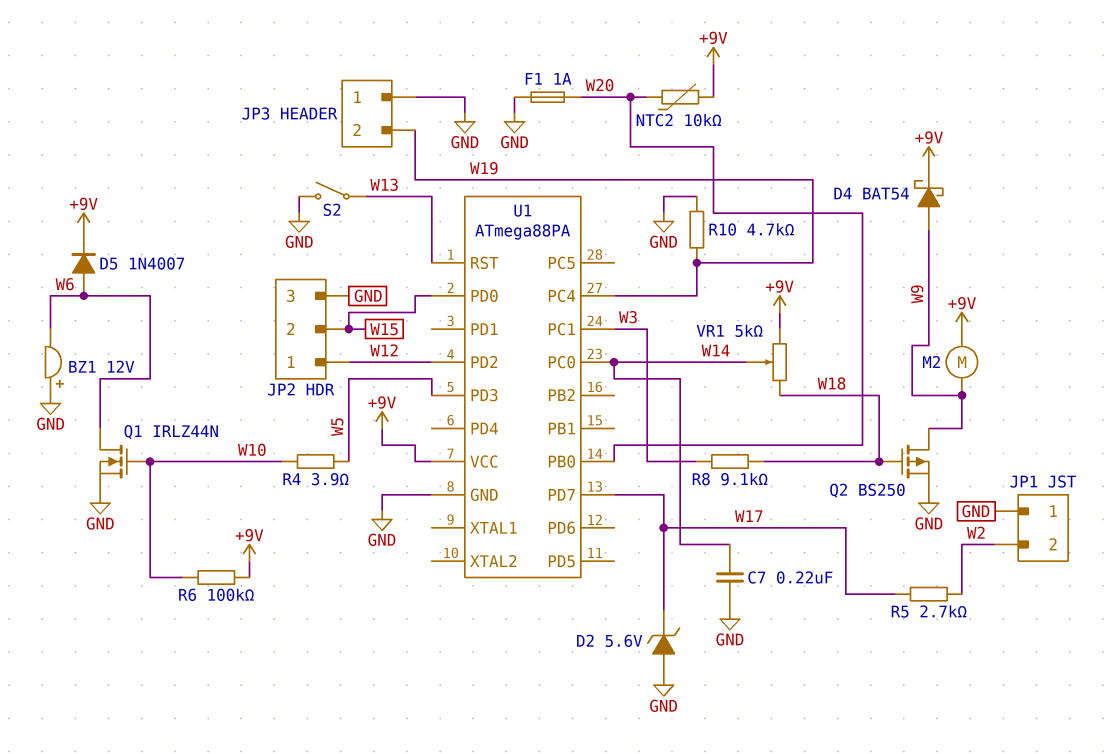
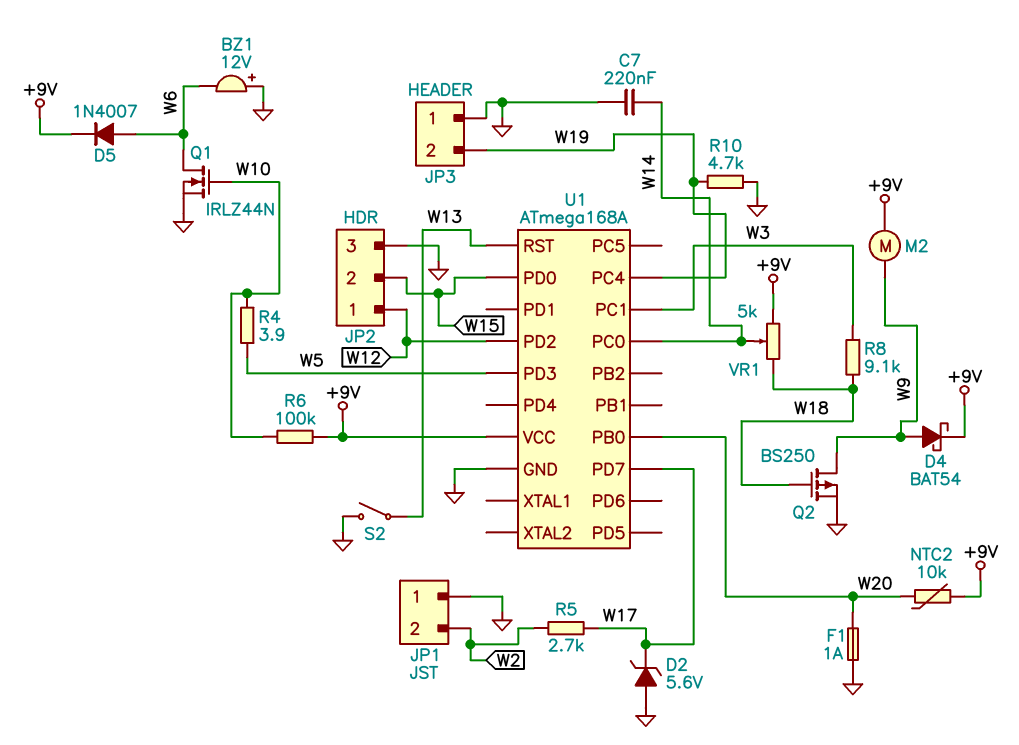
U1: ATmega88PA -> ATmega168A

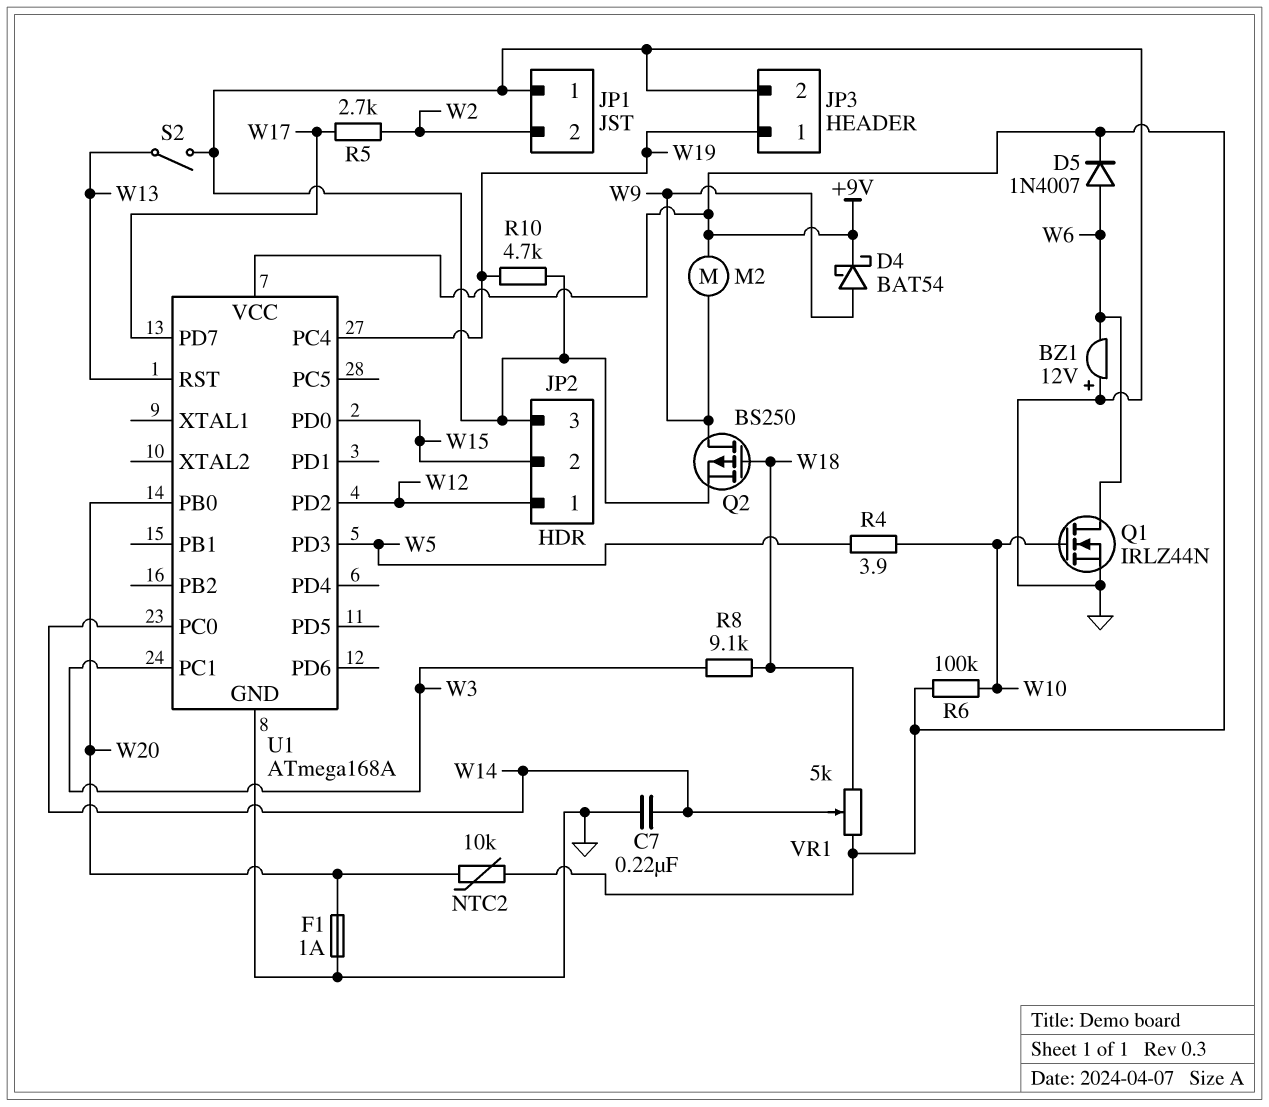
D2: zener 5.6V (A GND, K W17) -> none
JP3 pin 1: GND -> W19
JP3 pin 2: W19 -> GND

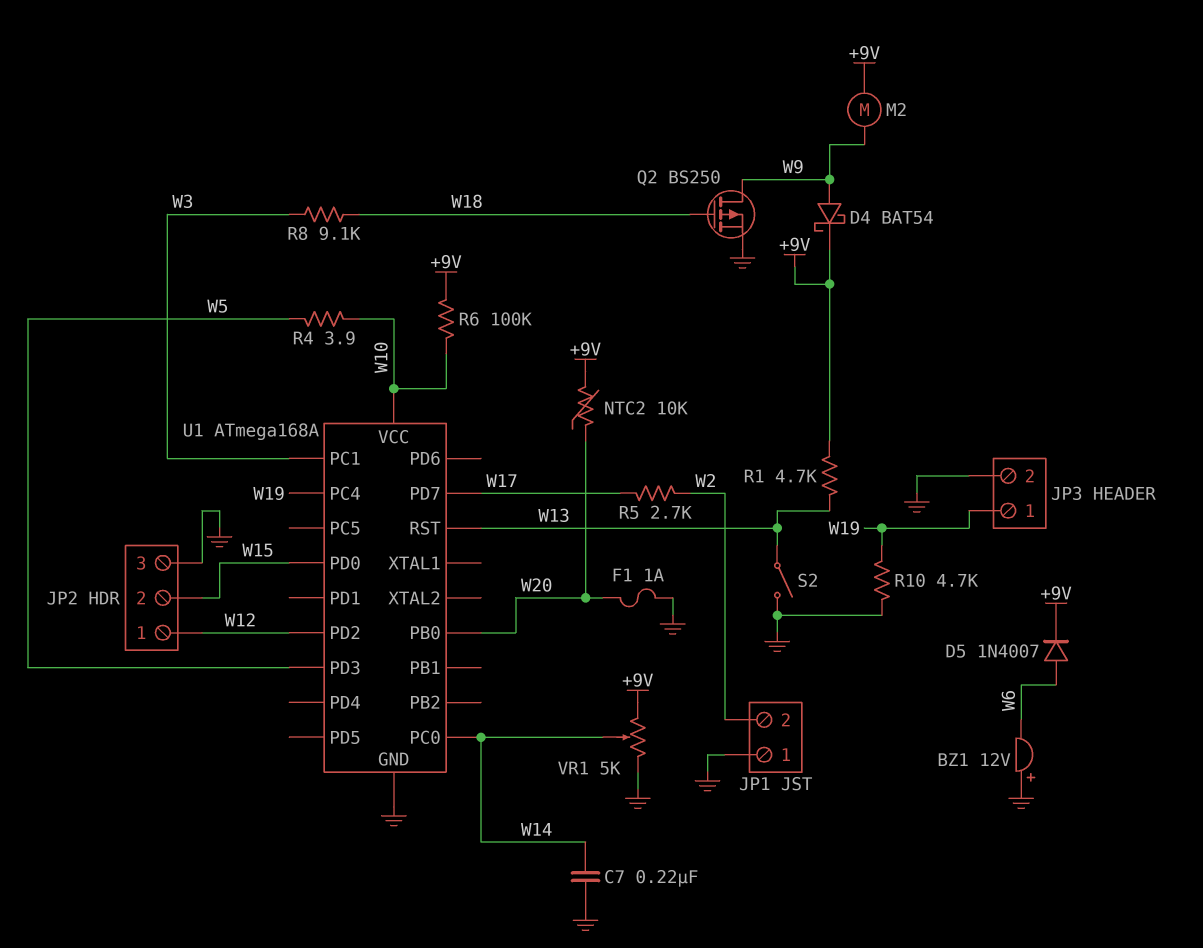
Q1: NMOS IRLZ44N (G W10, D W6, S GND) -> none
R1: none -> 4.7k (+9V, W13)
U1 pin VCC: +9V -> W10
VR1: 5k (+9V, W18, wiper W14) -> 5k (+9V, GND, wiper W14)

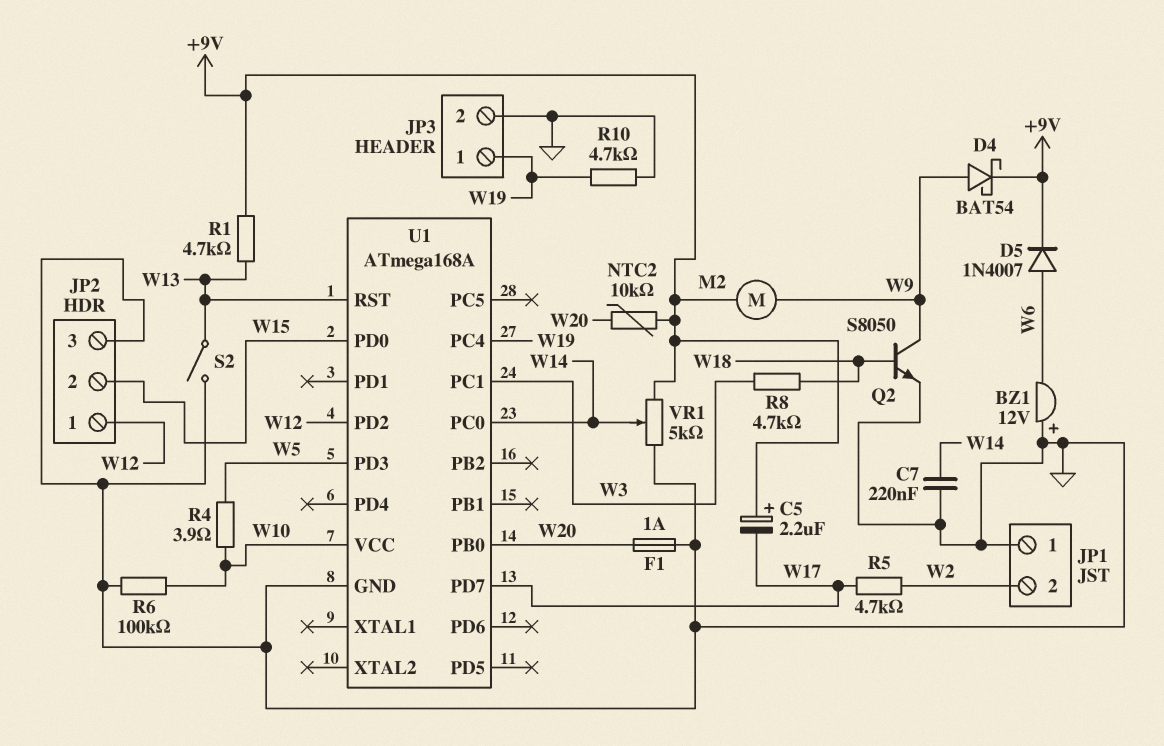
C5: none -> 2.2uF (plus +9V, minus W17)
Q2: PMOS BS250 (G W18, D W9, S GND) -> NPN S8050 (B W18, C W9, E GND)
R5: 2.7k (W2, W17) -> 4.7k (W2, W17)
R6: 100k (+9V, W10) -> 100k (GND, W10)
R8: 9.1k (W3, W18) -> 4.7k (W3, W18)

